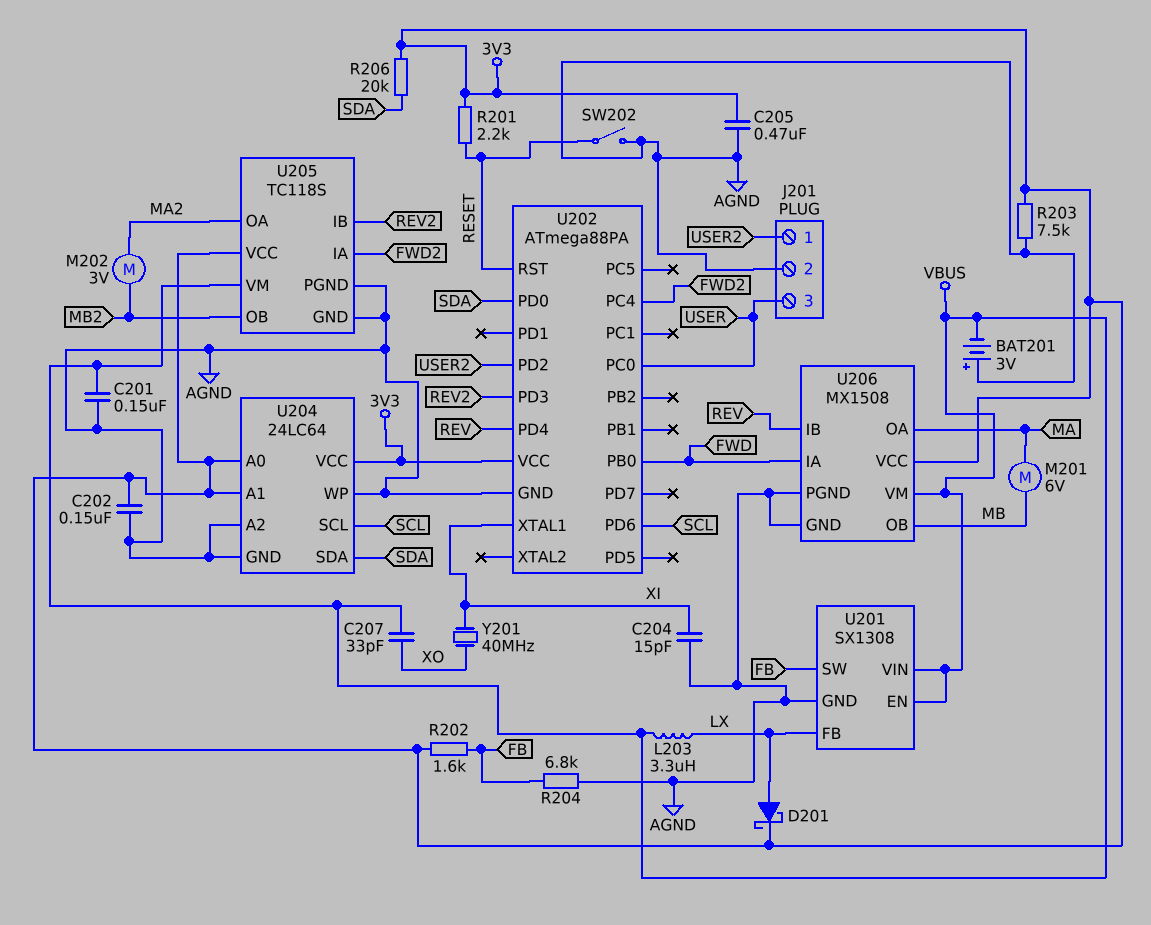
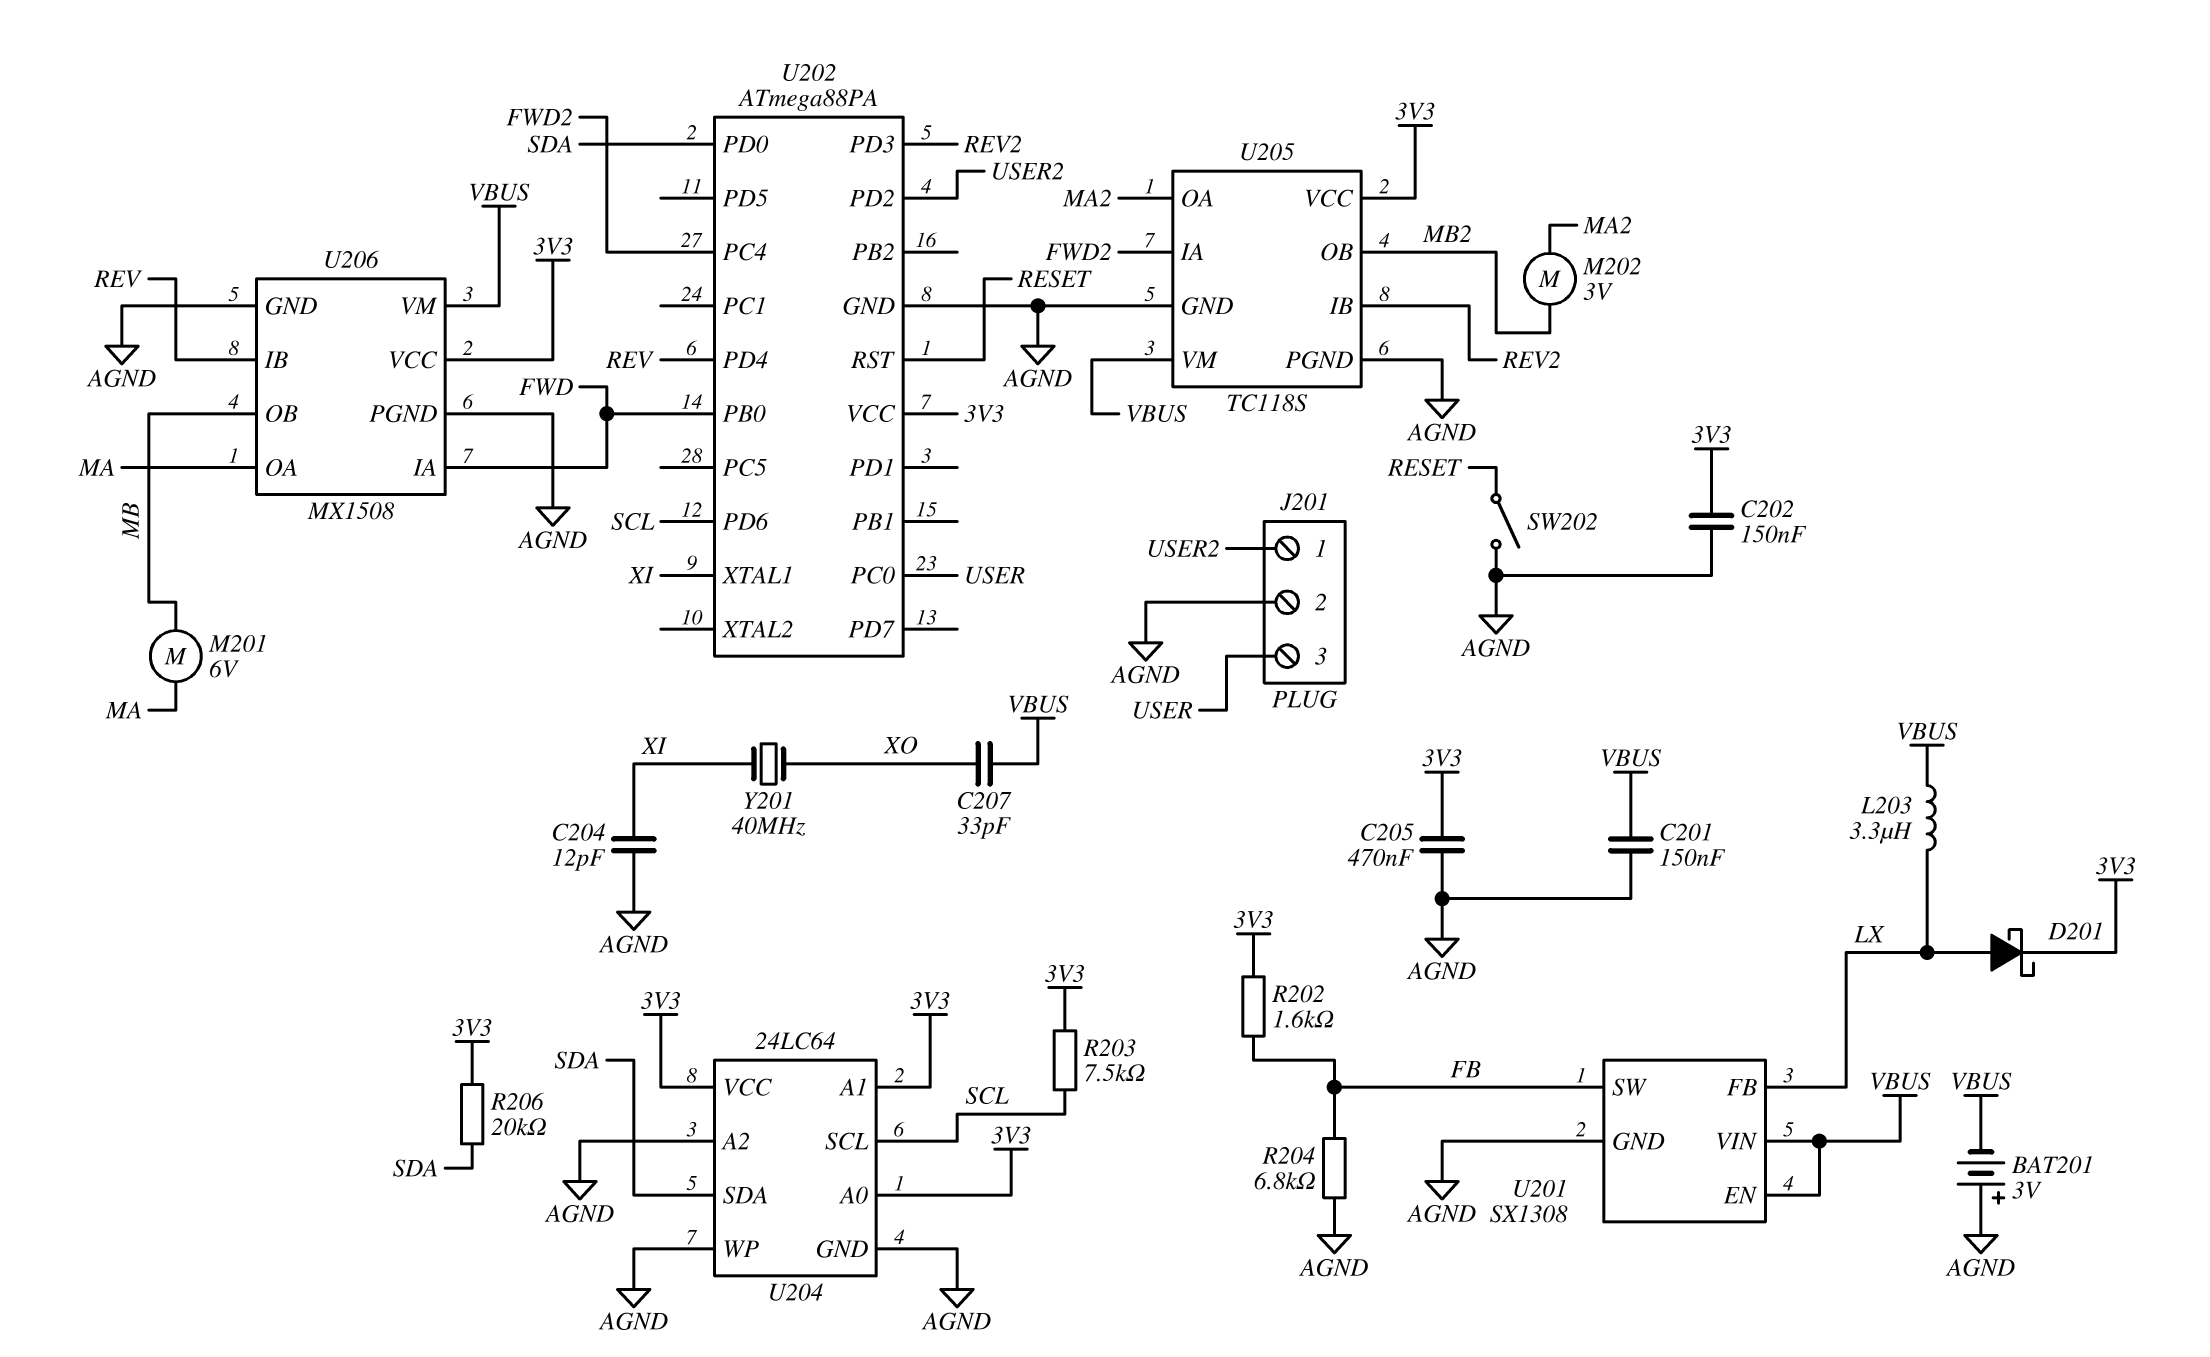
C204: 15pF (AGND, XI) -> 12pF (AGND, XI)
R201: 2.2k (3V3, RESET) -> none
R203: 7.5k (3V3, AGND) -> 7.5k (3V3, SCL)

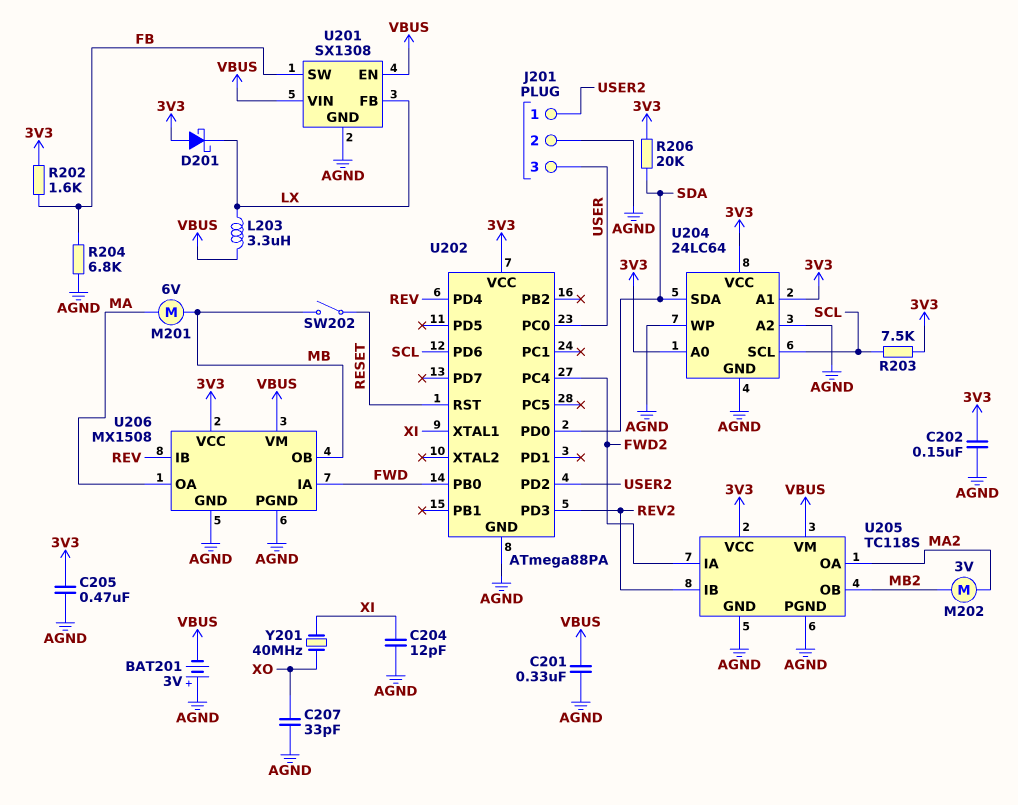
C201: 150nF (AGND, VBUS) -> 330nF (AGND, VBUS)
C207: 33pF (VBUS, XO) -> 33pF (AGND, XO)
D201: schottky (A LX, K 3V3) -> schottky (A 3V3, K LX)
SW202: switch (AGND, RESET) -> switch (MB, RESET)

